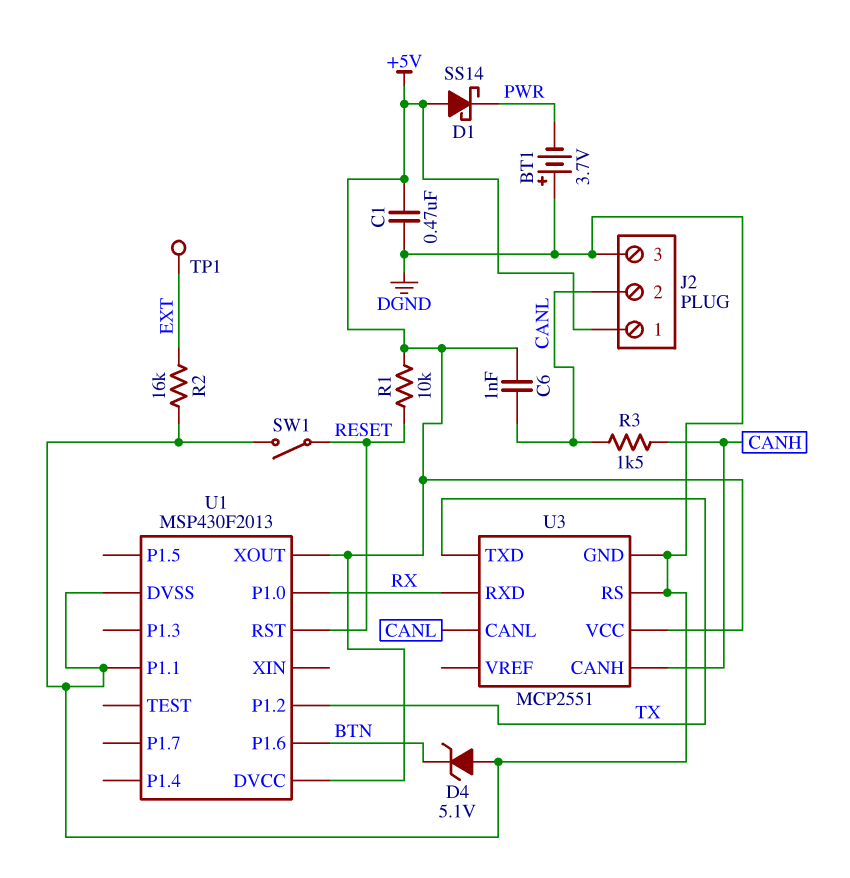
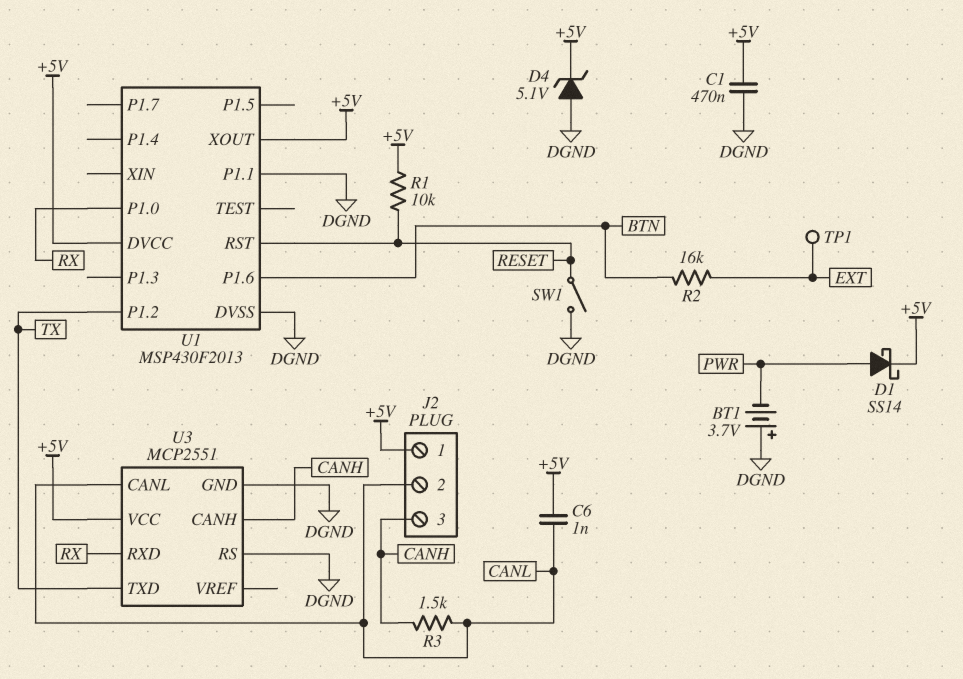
D1: schottky SS14 (A +5V, K PWR) -> schottky SS14 (A PWR, K +5V)
D4: zener 5.1V (A DGND, K BTN) -> zener 5.1V (A DGND, K +5V)
J2 pin 3: DGND -> CANH
R2: 16k (DGND, EXT) -> 16k (BTN, EXT)

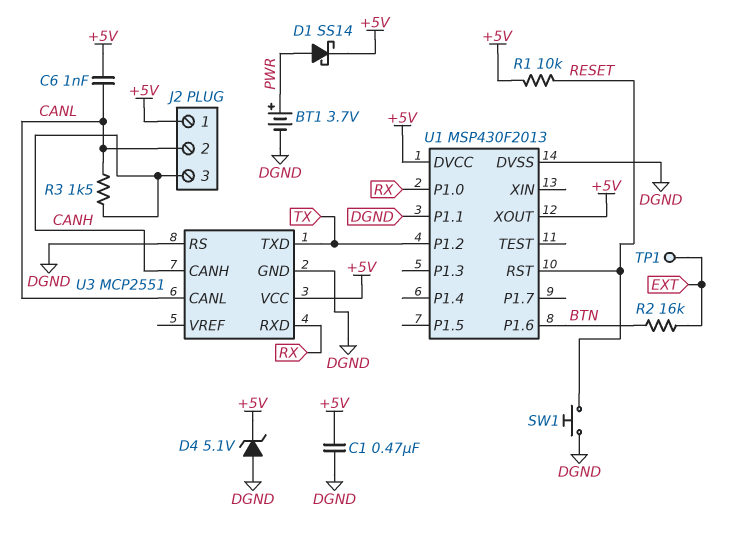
BT1: 3.7V (plus DGND, minus PWR) -> 3.7V (plus PWR, minus DGND)
SW1: switch (DGND, RESET) -> button (DGND, RESET)

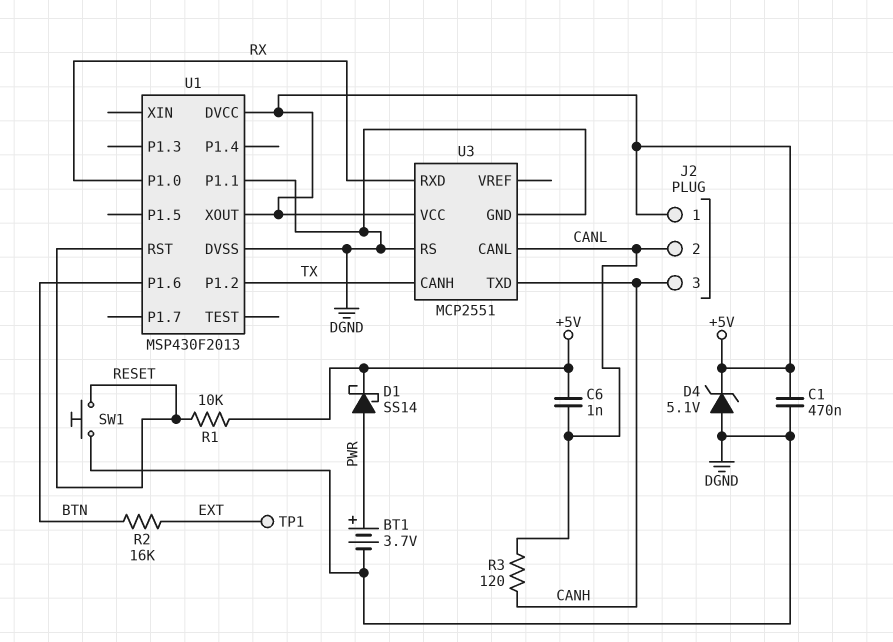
R3: 1.5k (CANH, CANL) -> 120 (CANH, CANL)
U3 pin CANH: CANH -> TX
U3 pin TXD: TX -> CANH

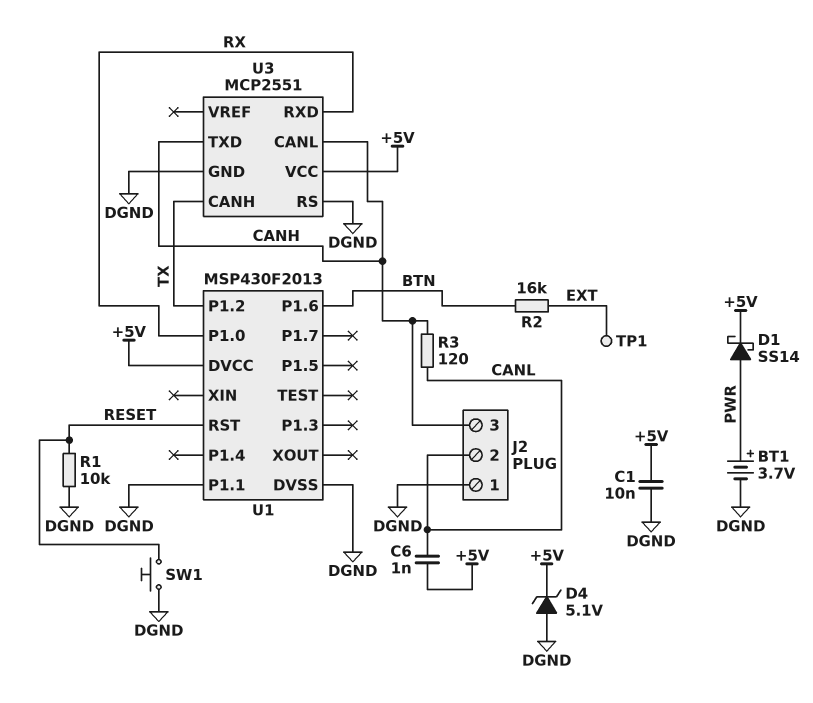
C1: 470nF (+5V, DGND) -> 10nF (+5V, DGND)
J2 pin 1: +5V -> DGND
R1: 10k (+5V, RESET) -> 10k (DGND, RESET)
U1 pin XOUT: +5V -> none
U3 pin CANL: CANL -> CANH

